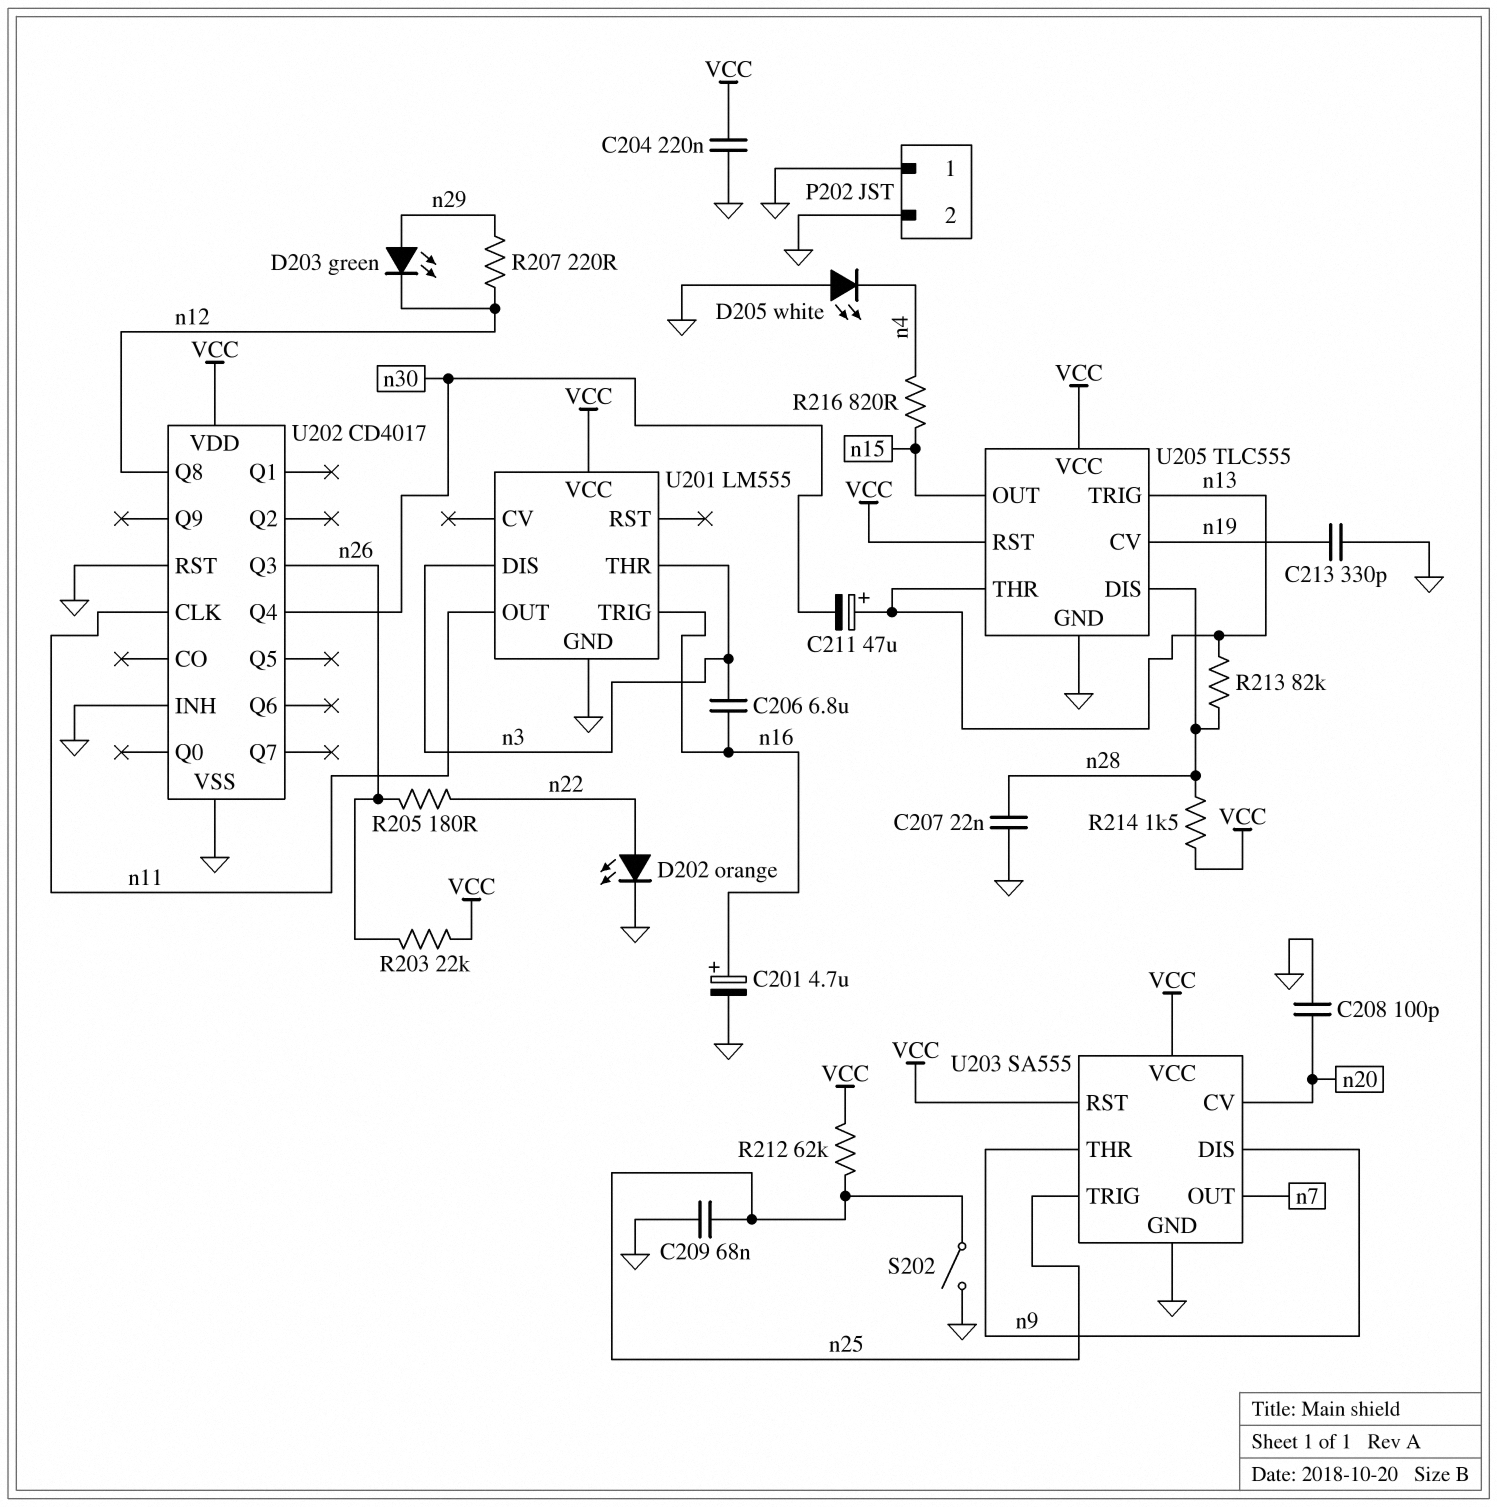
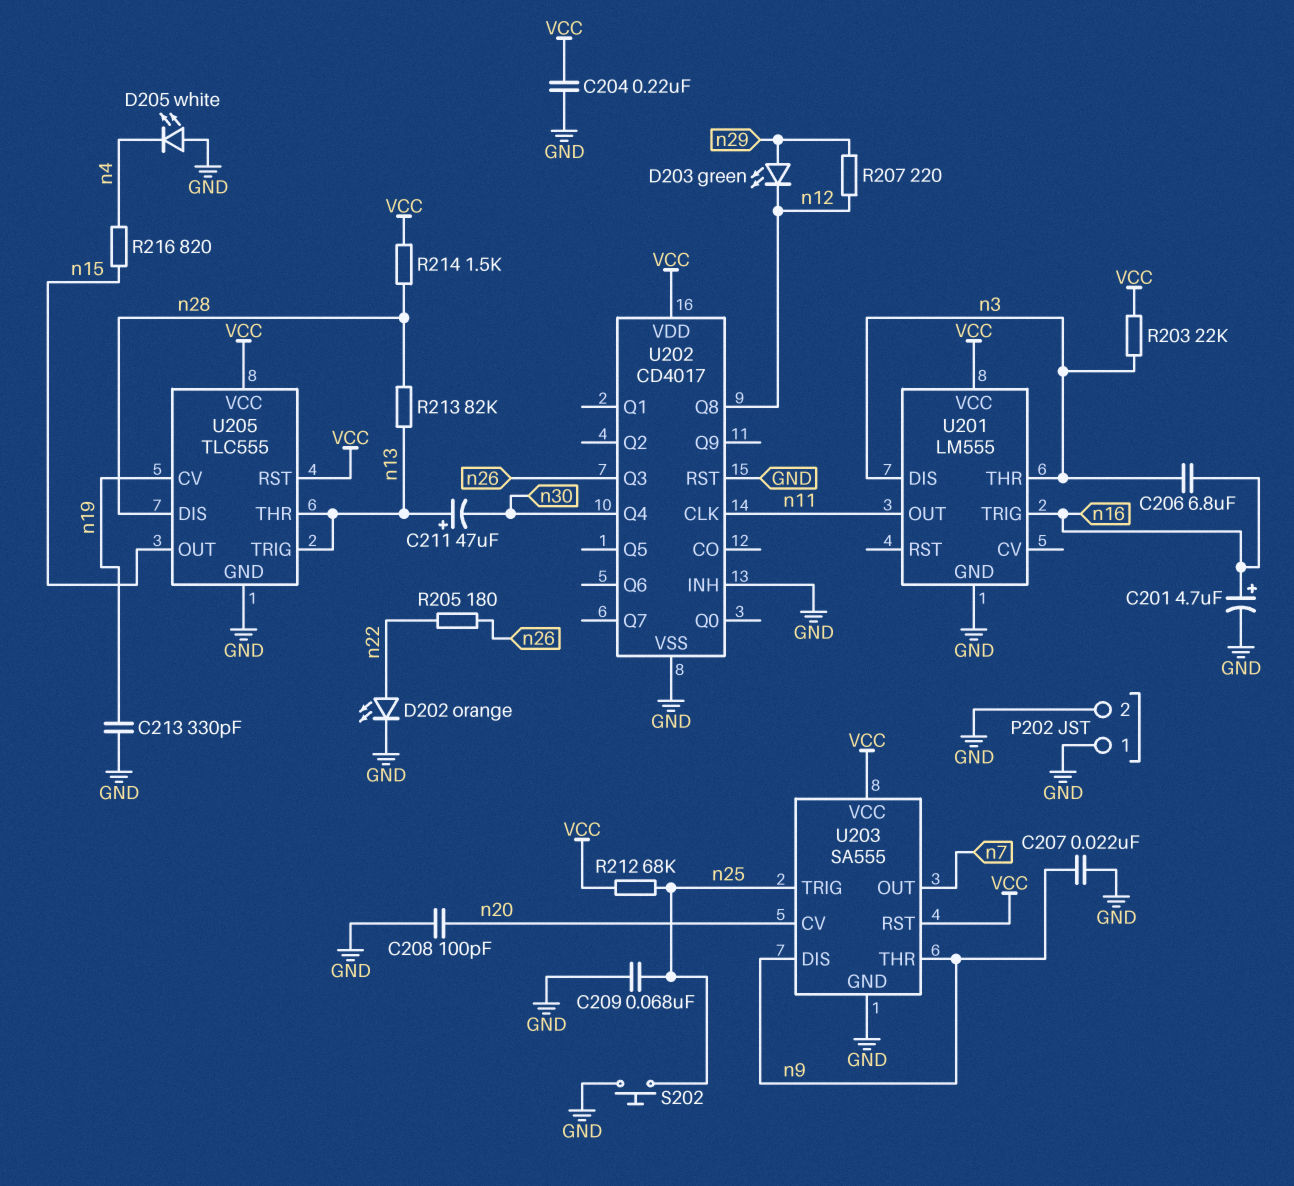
C207: 22nF (GND, n28) -> 22nF (GND, n9)
R203: 22k (VCC, n26) -> 22k (VCC, n3)
R212: 62k (VCC, n25) -> 68k (VCC, n25)
S202: switch (GND, n25) -> button (GND, n25)

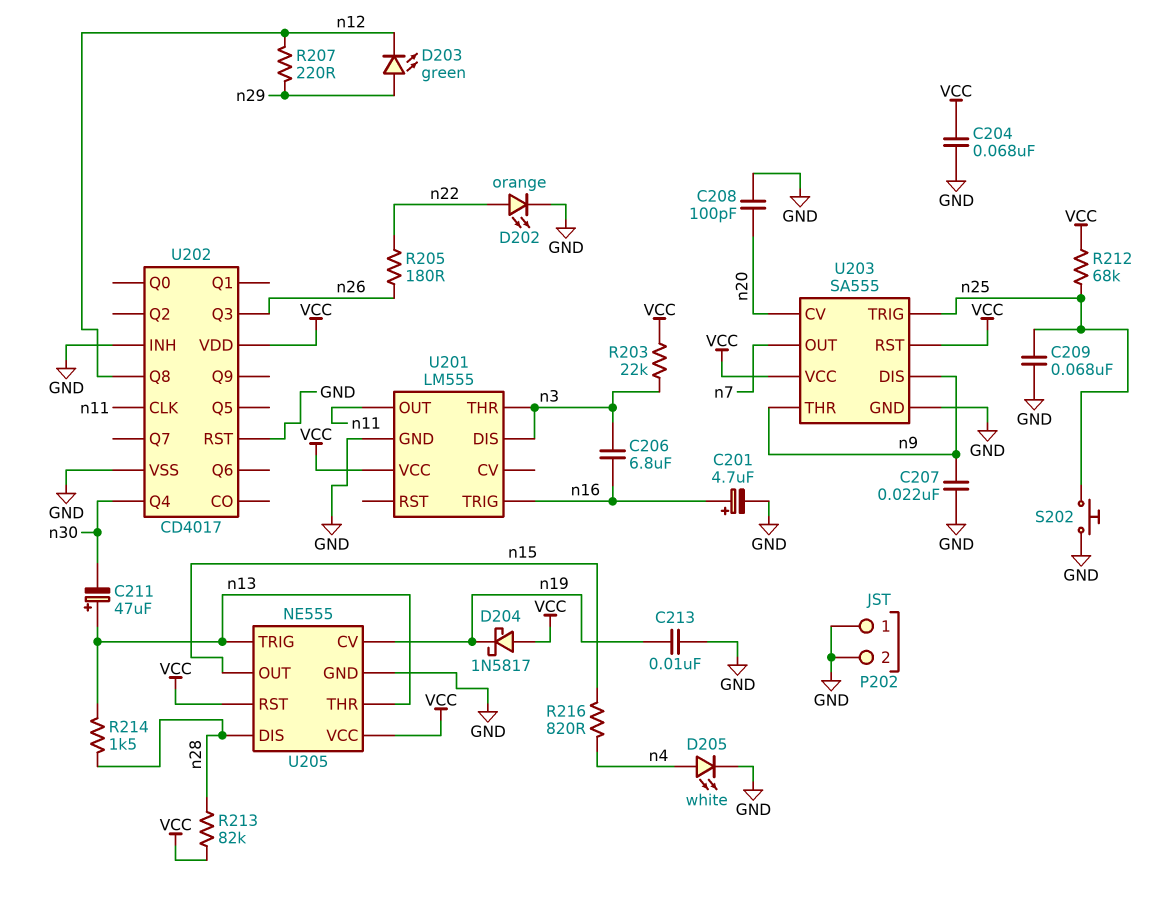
C204: 220nF (GND, VCC) -> 68nF (GND, VCC)
C213: 330pF (GND, n19) -> 10nF (GND, n19)
D204: none -> schottky 1N5817 (A VCC, K n19)
D205: LED white (A GND, K n4) -> LED white (A n4, K GND)
R213: 82k (n13, n28) -> 82k (VCC, n28)
R214: 1.5k (VCC, n28) -> 1.5k (n13, n28)
U205: TLC555 -> NE555

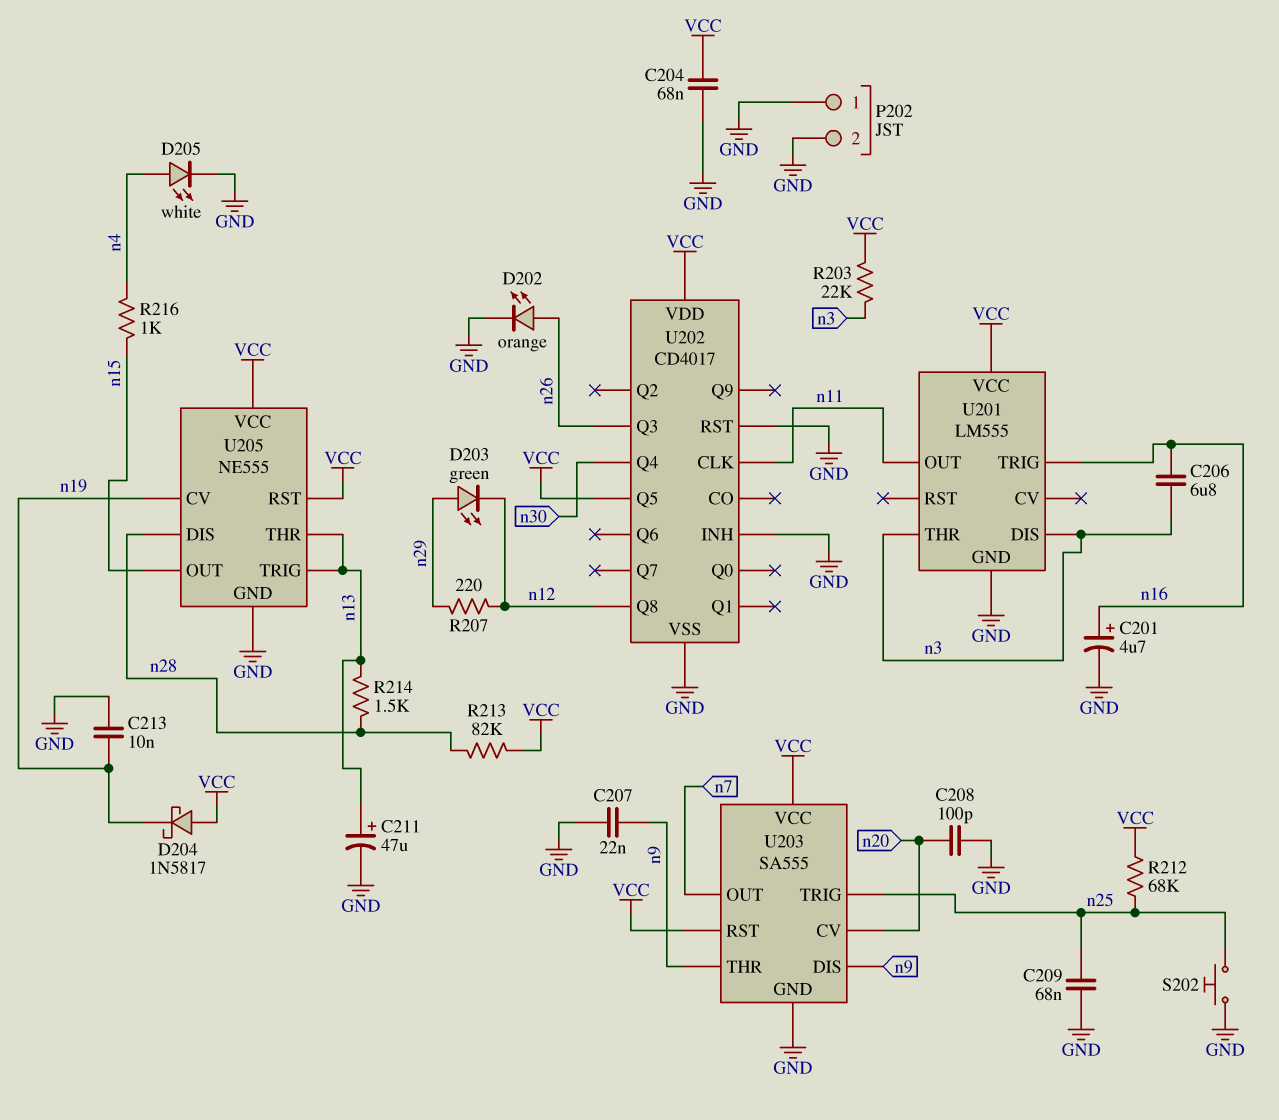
C211: 47uF (plus n13, minus n30) -> 47uF (plus n13, minus GND)
D202: LED orange (A n22, K GND) -> LED orange (A n26, K GND)
R205: 180 (n22, n26) -> none
R216: 820 (n4, n15) -> 1k (n4, n15)
U202 pin Q5: none -> VCC

